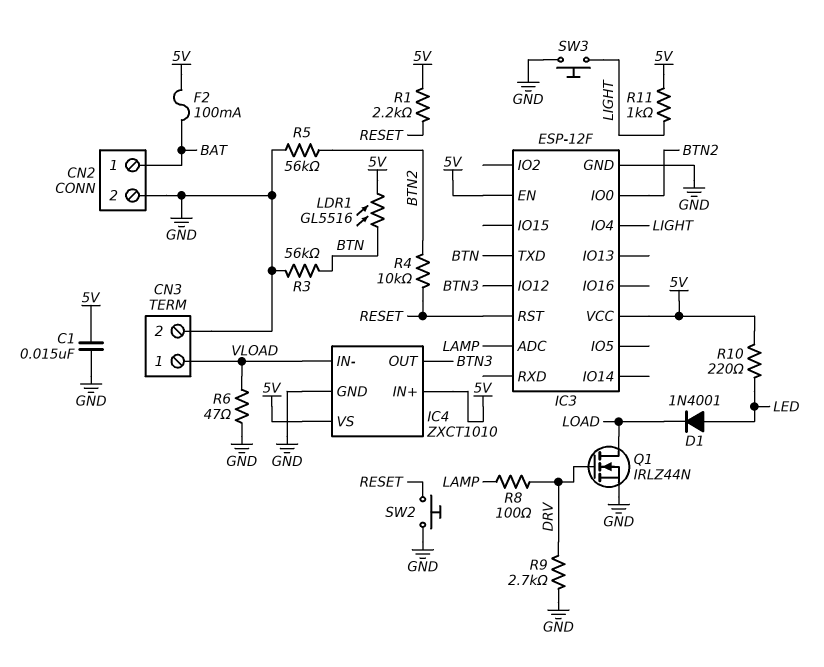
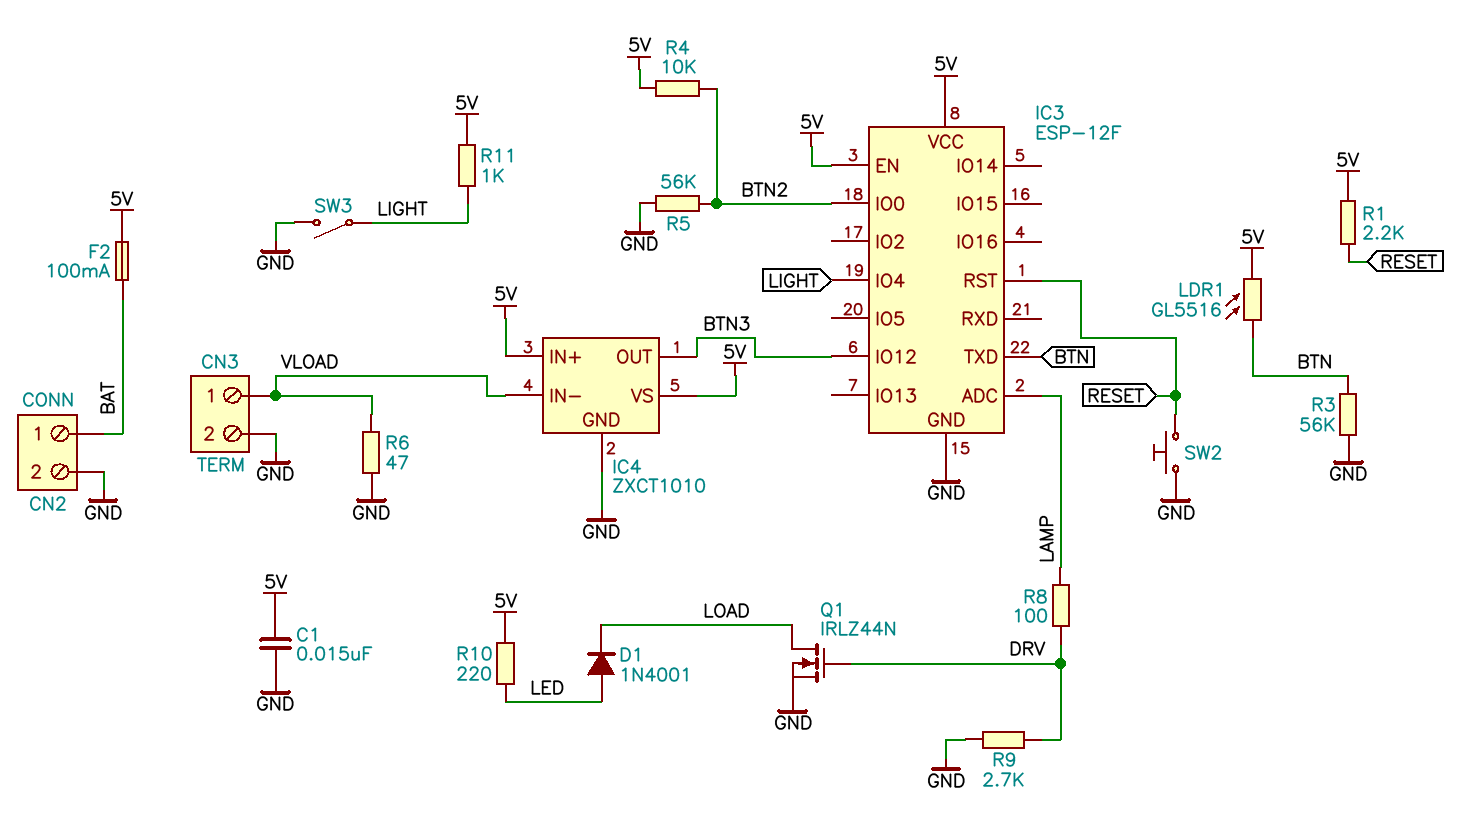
R4: 10k (BTN2, RESET) -> 10k (5V, BTN2)
SW3: button (GND, LIGHT) -> switch (GND, LIGHT)

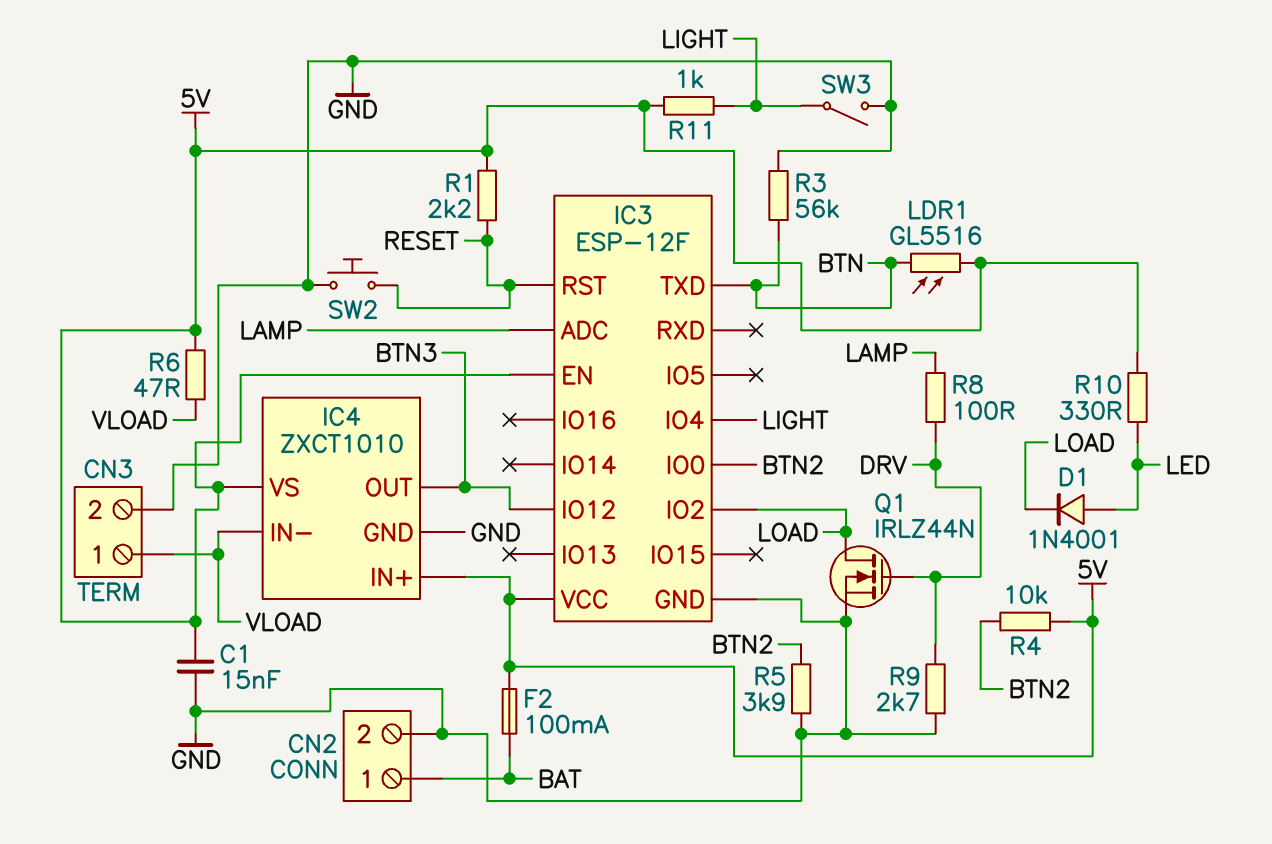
IC3 pin IO2: none -> LOAD
R5: 56k (BTN2, GND) -> 3.9k (BTN2, GND)
R6: 47 (GND, VLOAD) -> 47 (5V, VLOAD)
R10: 220 (5V, LED) -> 330 (5V, LED)

